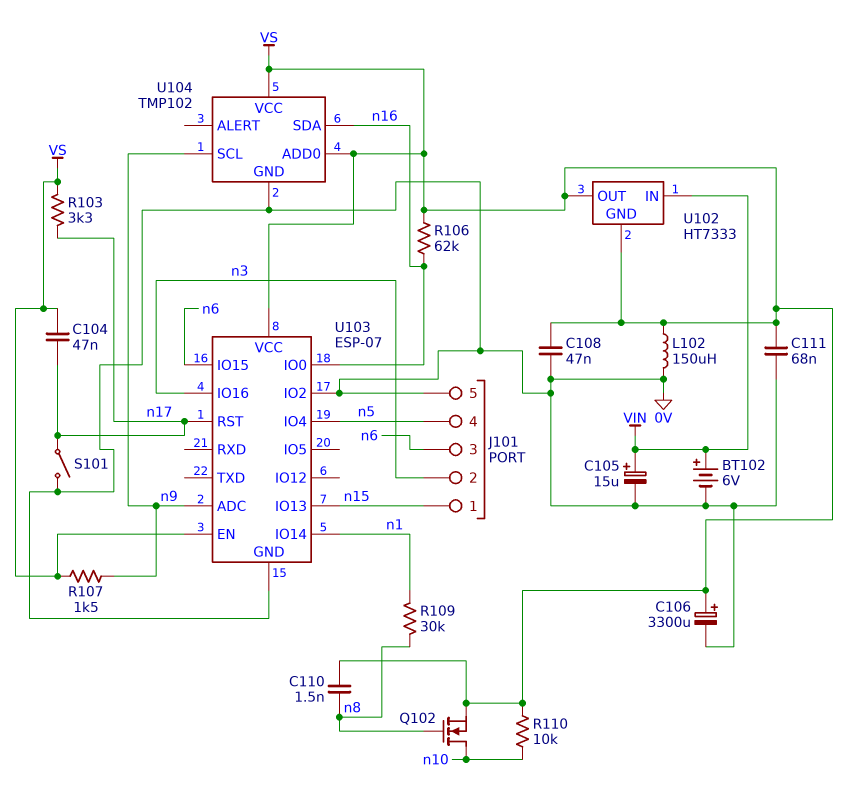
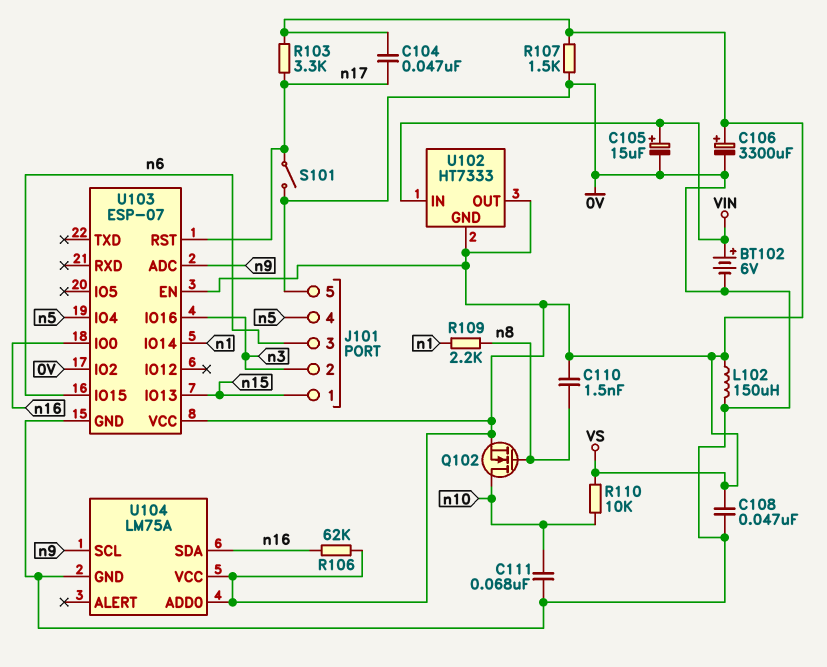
C111: 68nF (0V, VS) -> 68nF (0V, n10)
R107: 1.5k (VS, n9) -> 1.5k (0V, VS)
R109: 30k (n1, n8) -> 2.2k (n1, n8)
U104: TMP102 -> LM75A

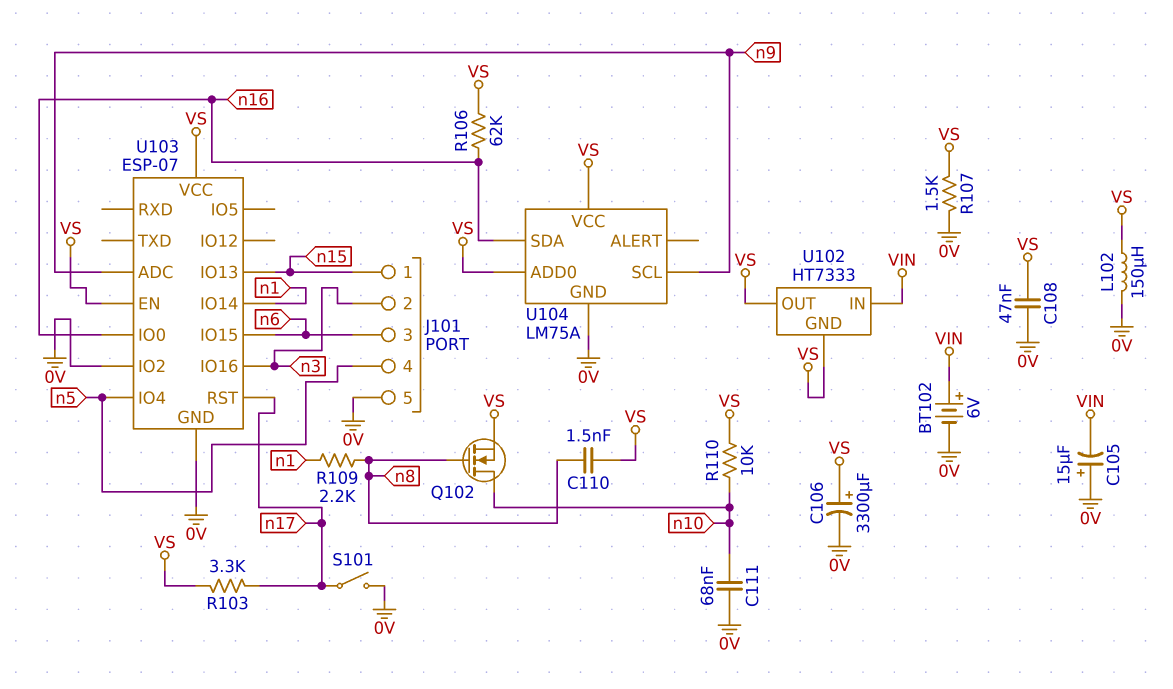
C104: 47nF (VS, n17) -> none
C105: 15uF (plus VIN, minus 0V) -> 15uF (plus 0V, minus VIN)

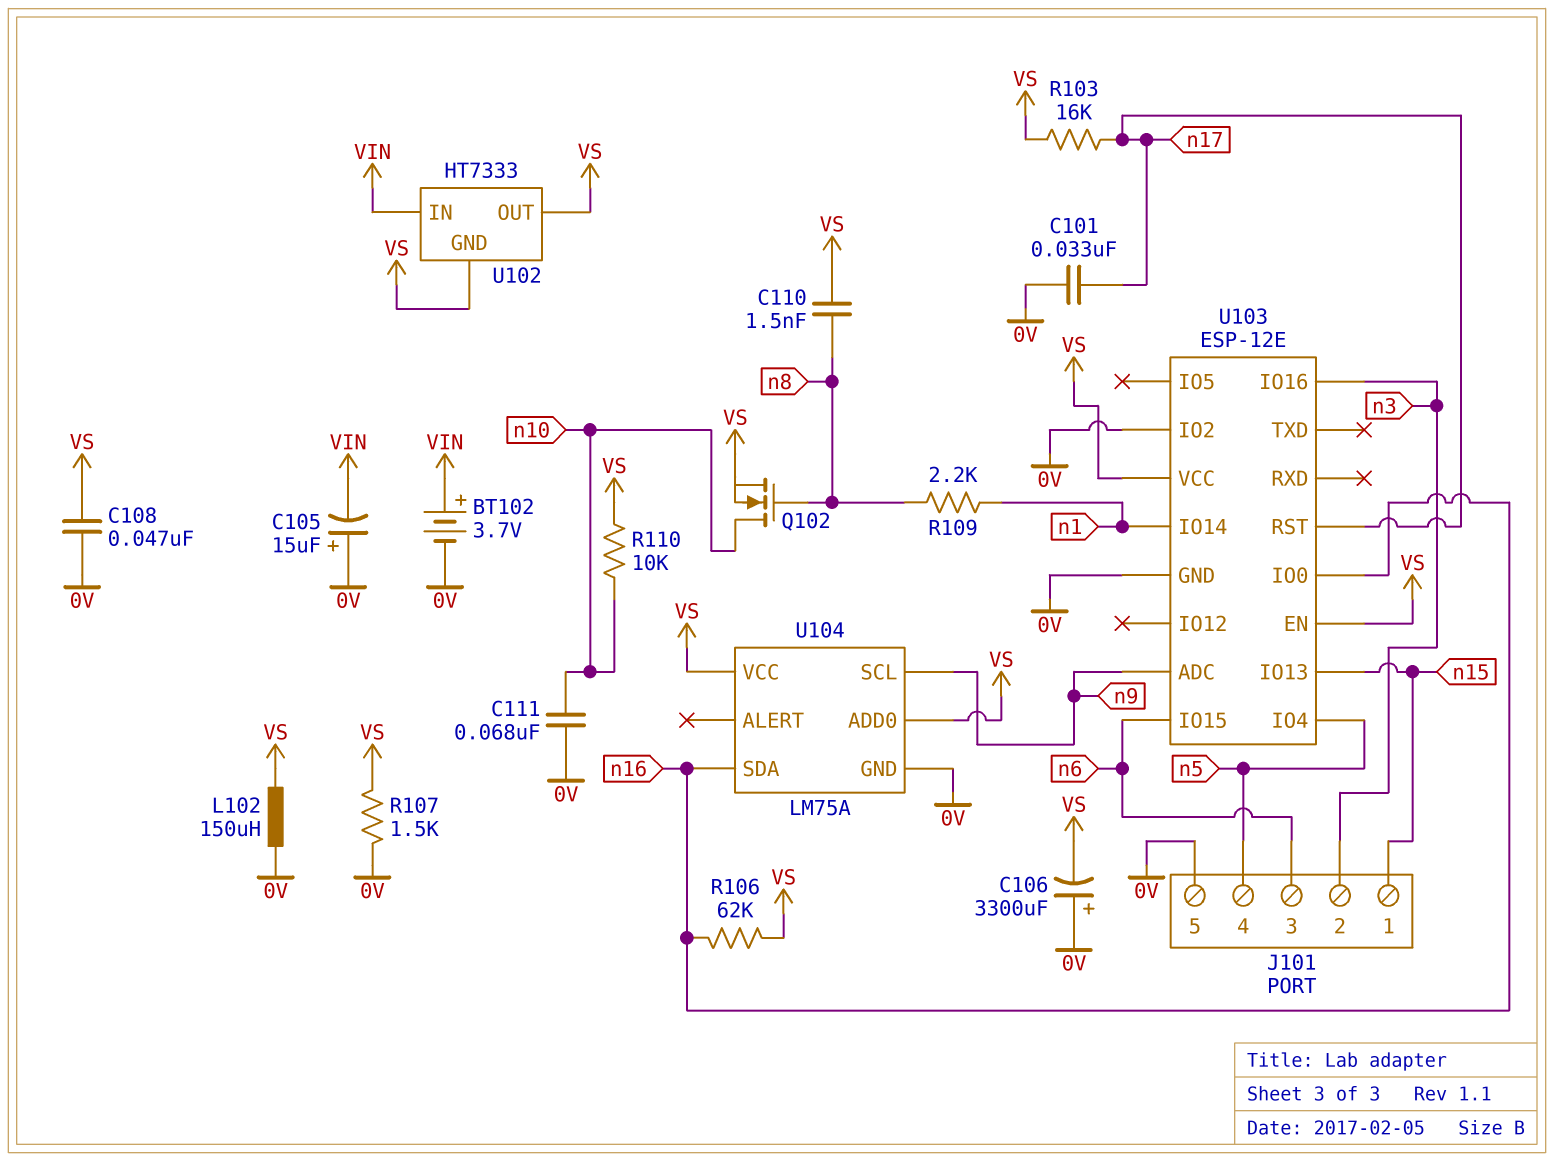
BT102: 6V (plus VIN, minus 0V) -> 3.7V (plus VIN, minus 0V)
C101: none -> 33nF (0V, n17)
C106: 3300uF (plus VS, minus 0V) -> 3300uF (plus 0V, minus VS)
R103: 3.3k (VS, n17) -> 16k (VS, n17)
S101: switch (0V, n17) -> none
U103: ESP-07 -> ESP-12E

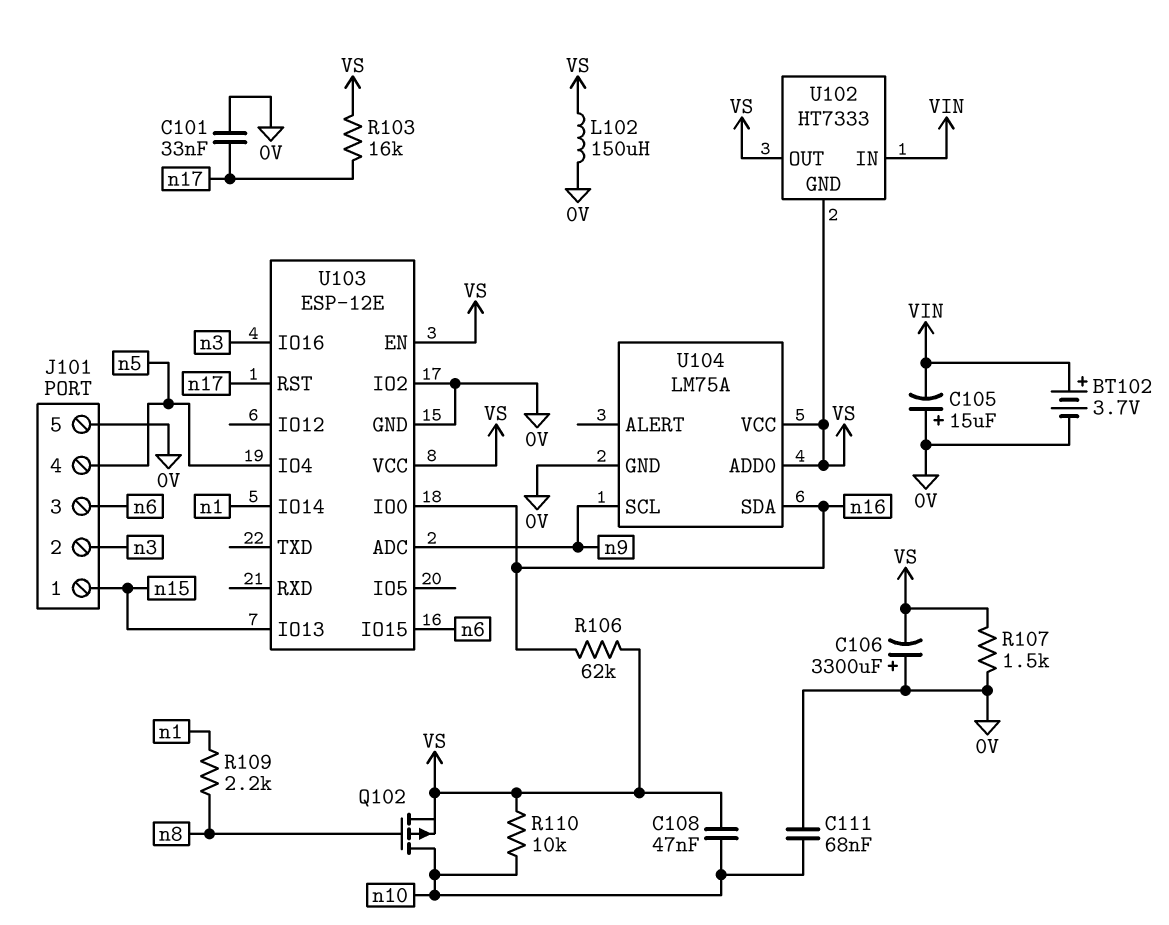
C108: 47nF (0V, VS) -> 47nF (VS, n10)
C110: 1.5nF (VS, n8) -> none
Q102: NMOS (G n8, D n10, S VS) -> PMOS (G n8, D n10, S VS)

